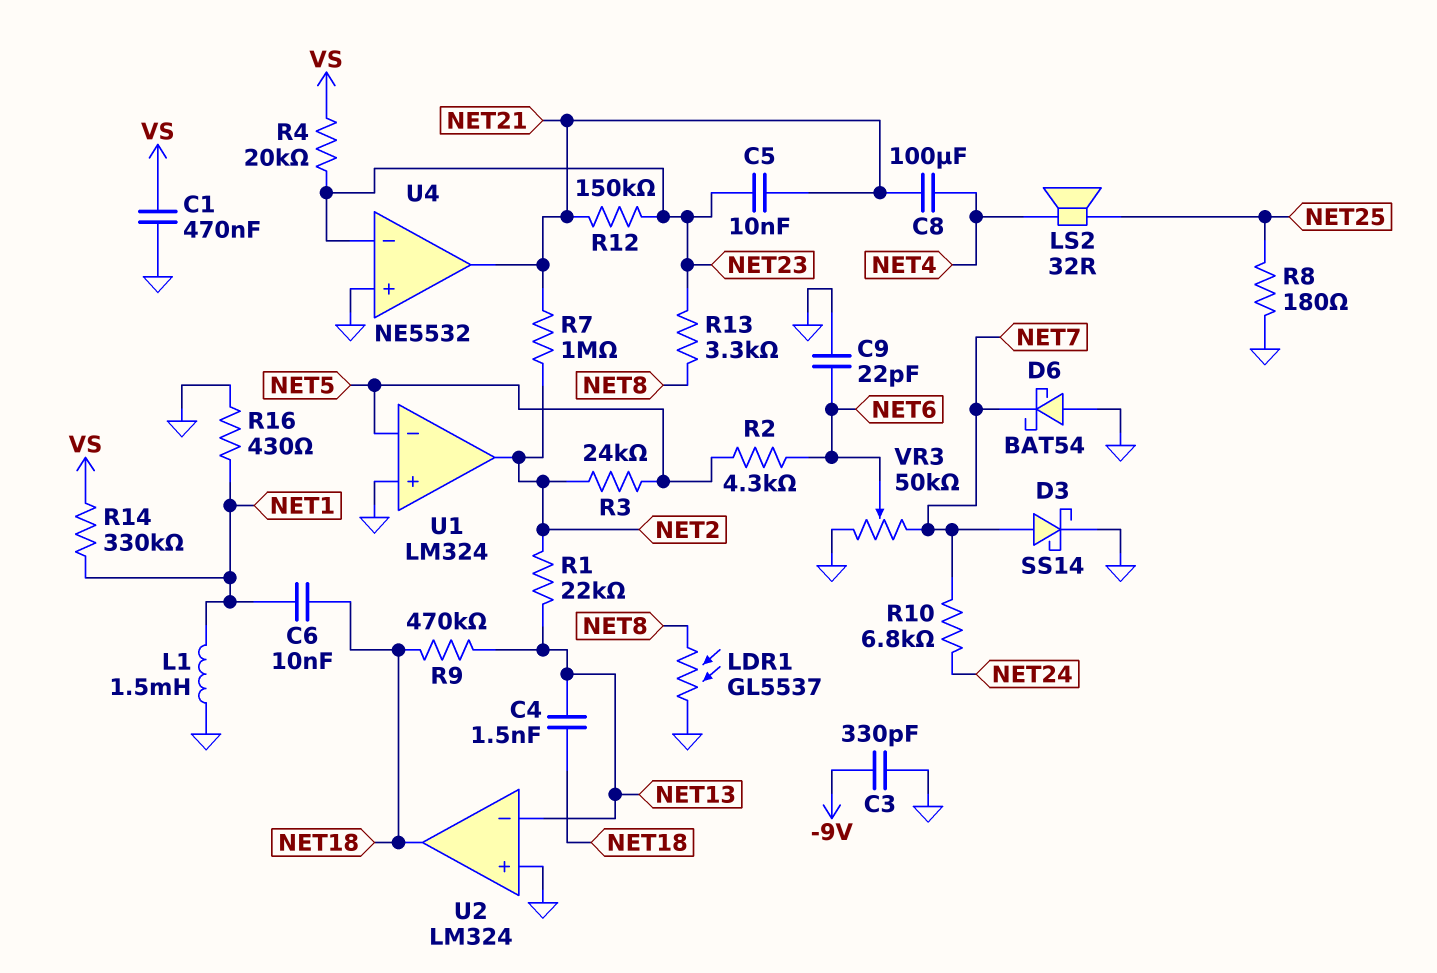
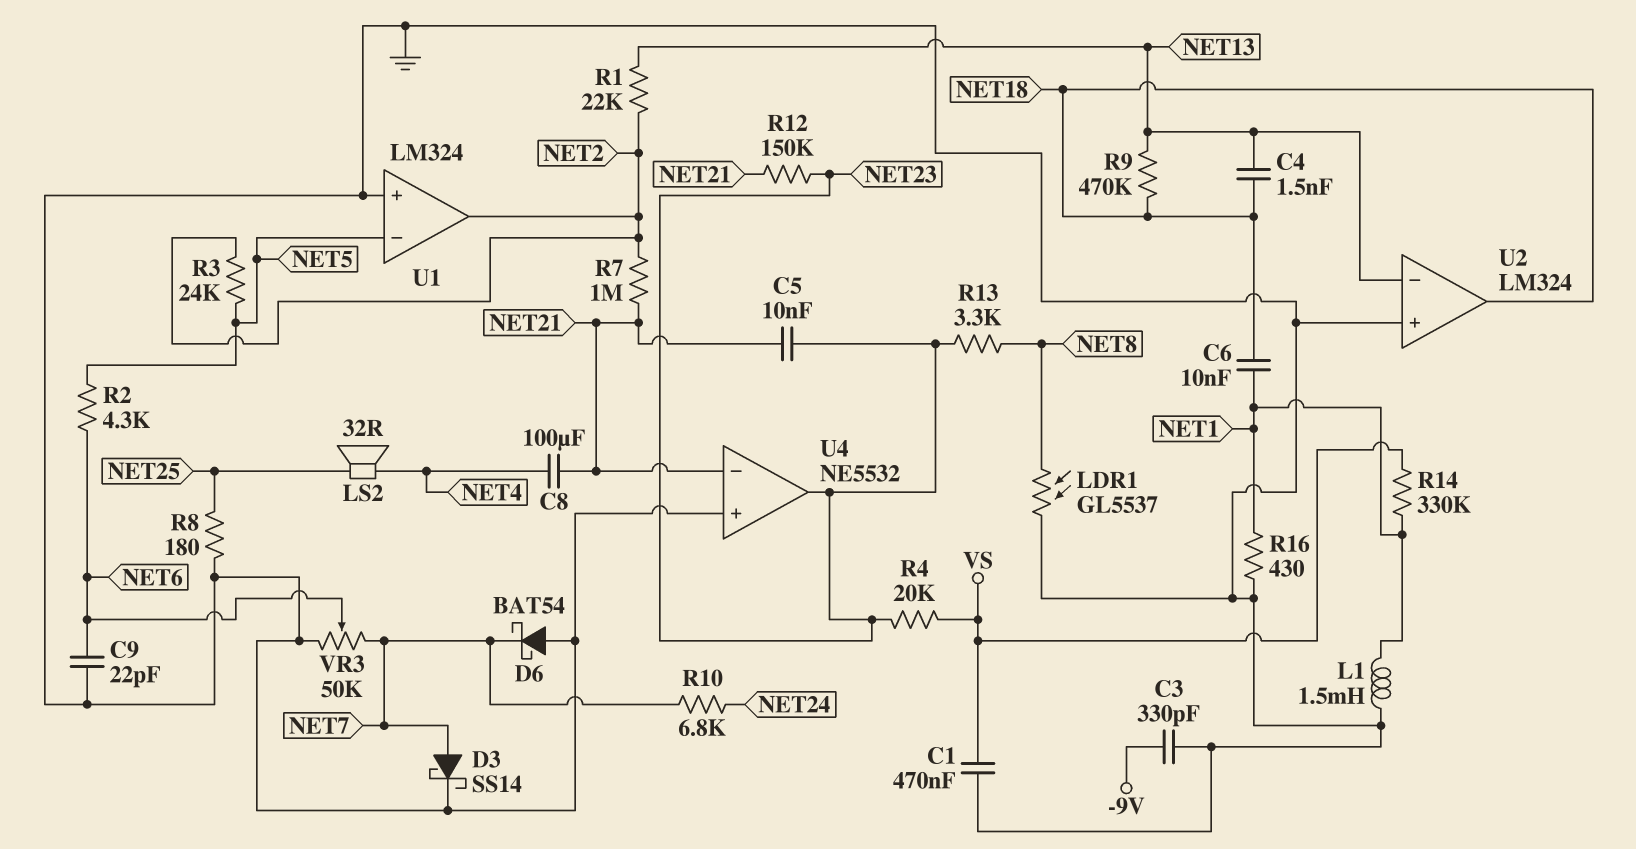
U4 pin in-: NET23 -> NET21
U4 pin out: NET21 -> NET23

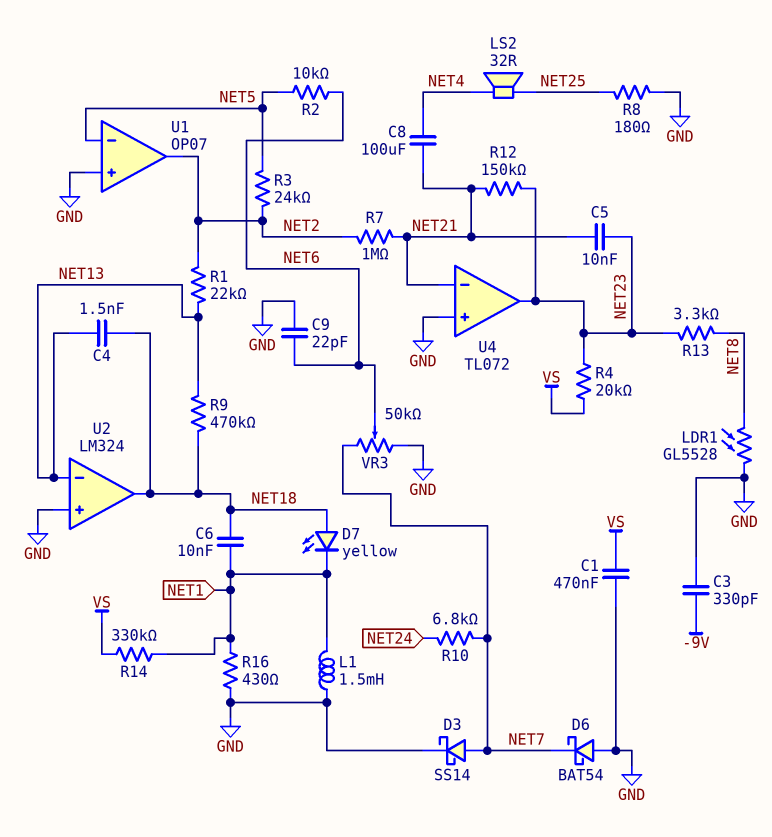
D7: none -> LED yellow (A NET18, K NET1)
LDR1: GL5537 (GND, NET8) -> GL5528 (GND, NET8)
R2: 4.3k (NET5, NET6) -> 10k (NET5, NET6)
U1: LM324 -> OP07
U4: NE5532 -> TL072

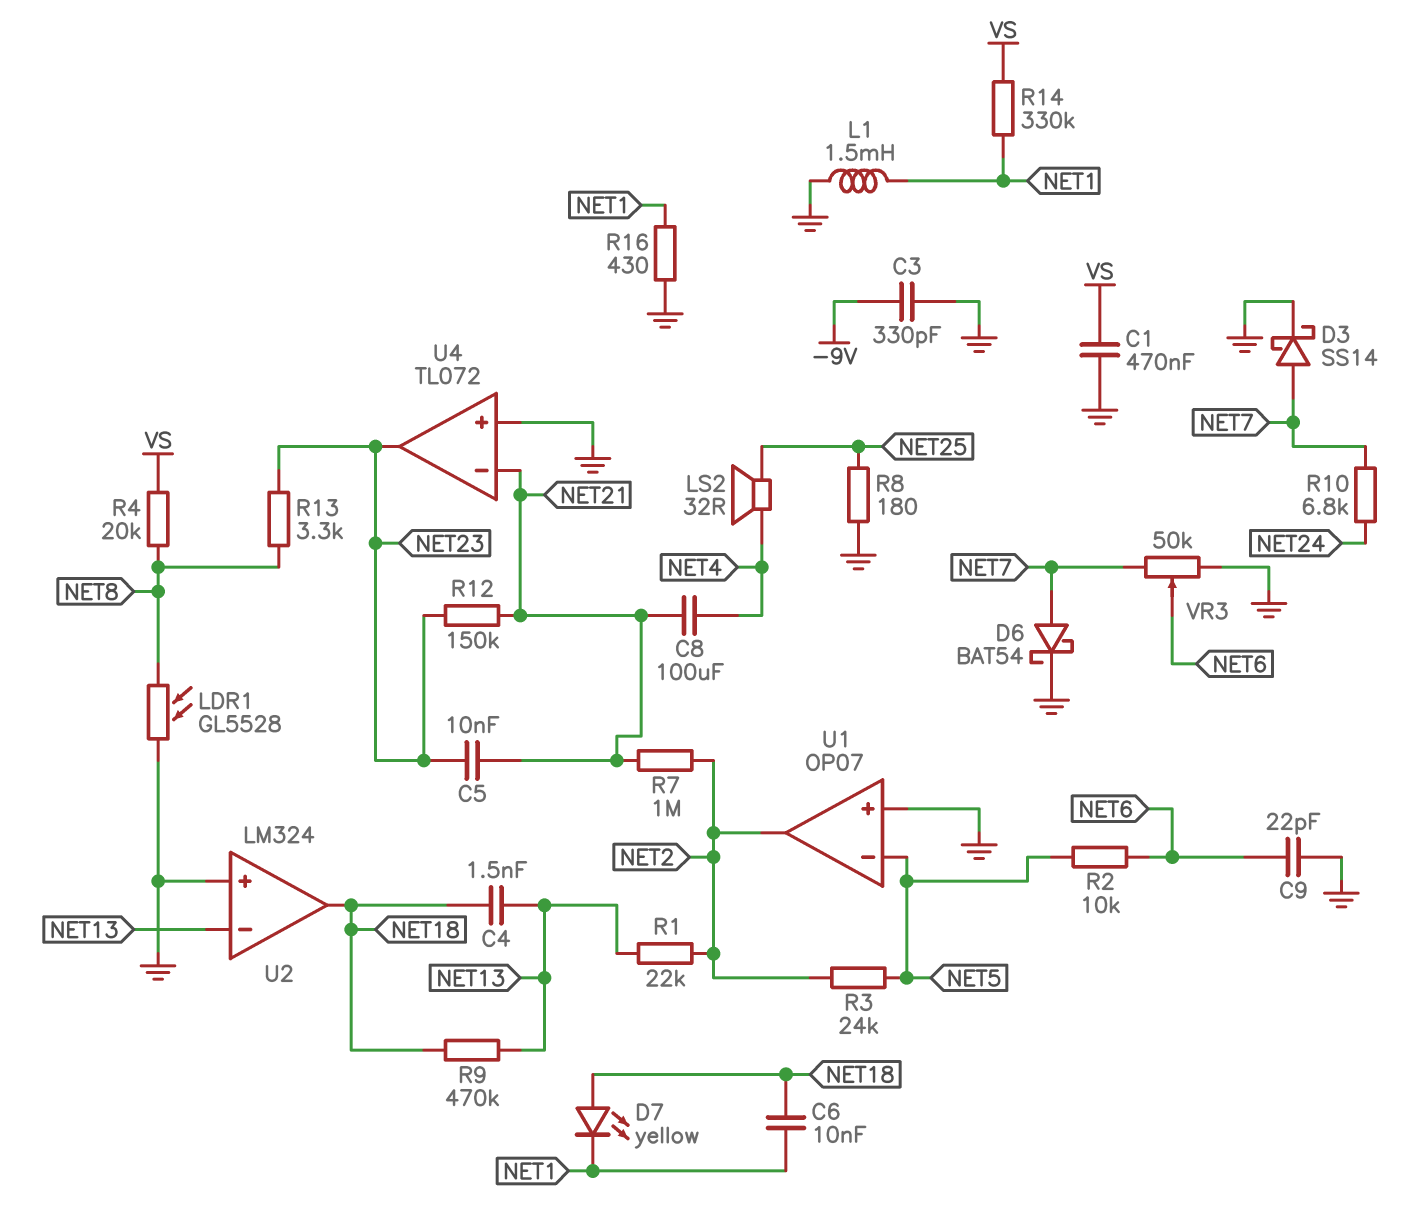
D6: schottky BAT54 (A GND, K NET7) -> schottky BAT54 (A NET7, K GND)
R4: 20k (NET23, VS) -> 20k (NET8, VS)

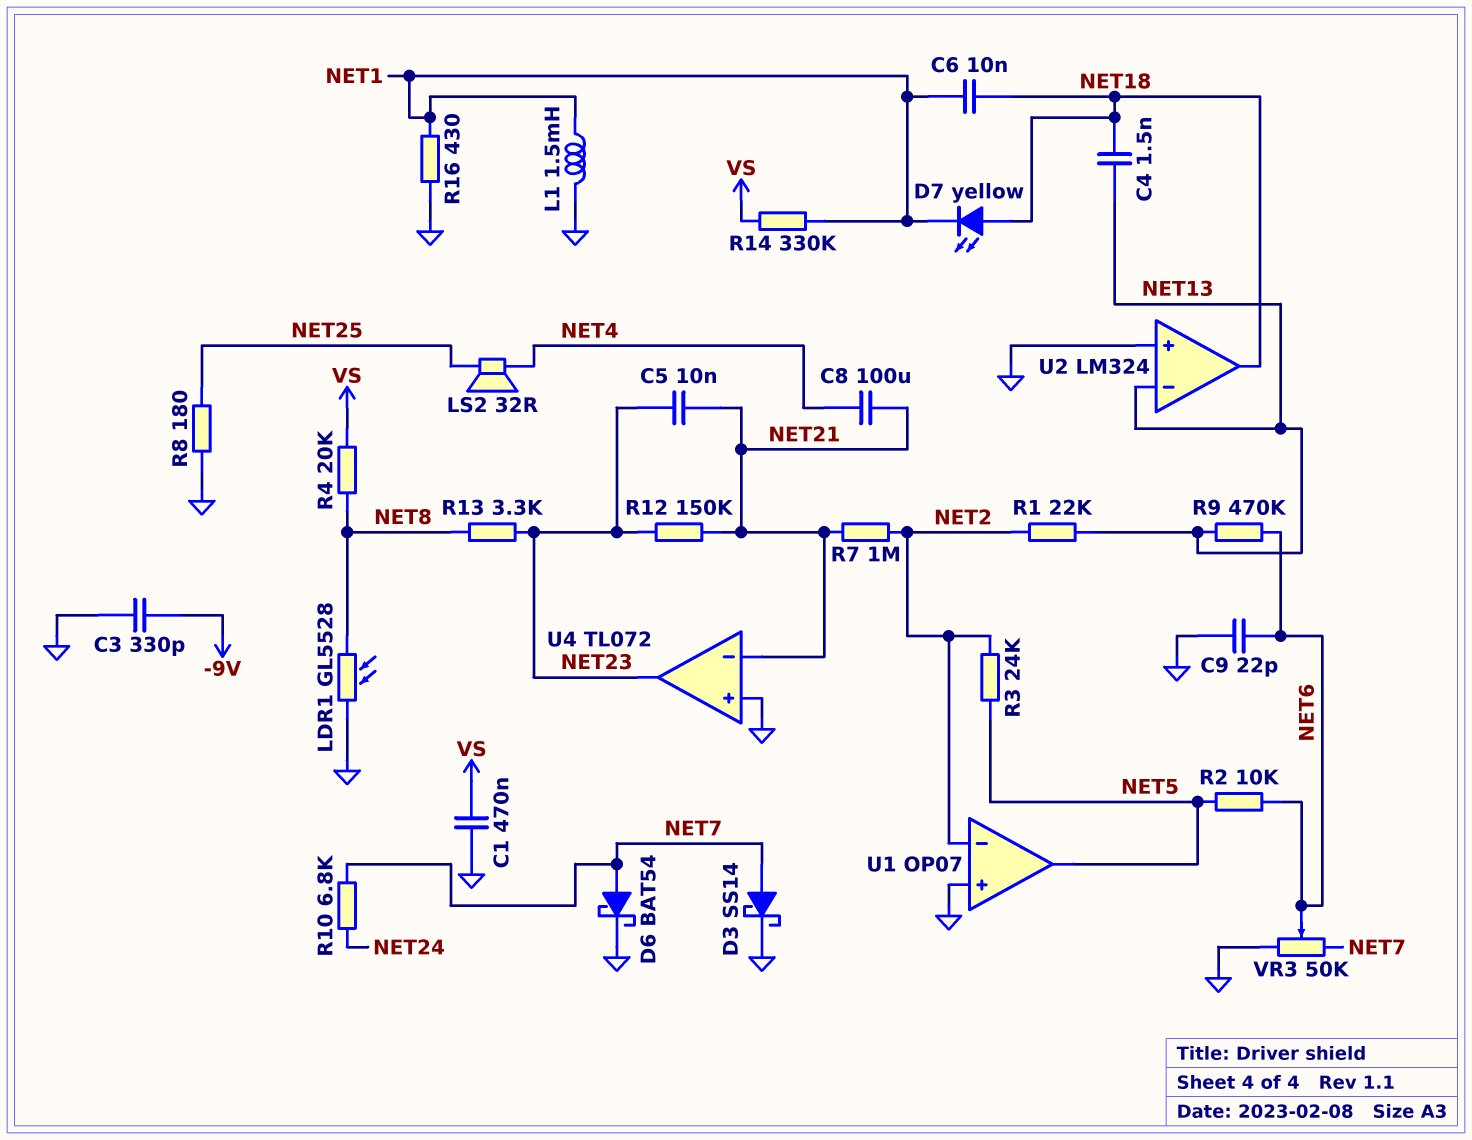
R9: 470k (NET13, NET18) -> 470k (NET6, NET13)
U1 pin in-: NET5 -> NET2
U1 pin out: NET2 -> NET5

